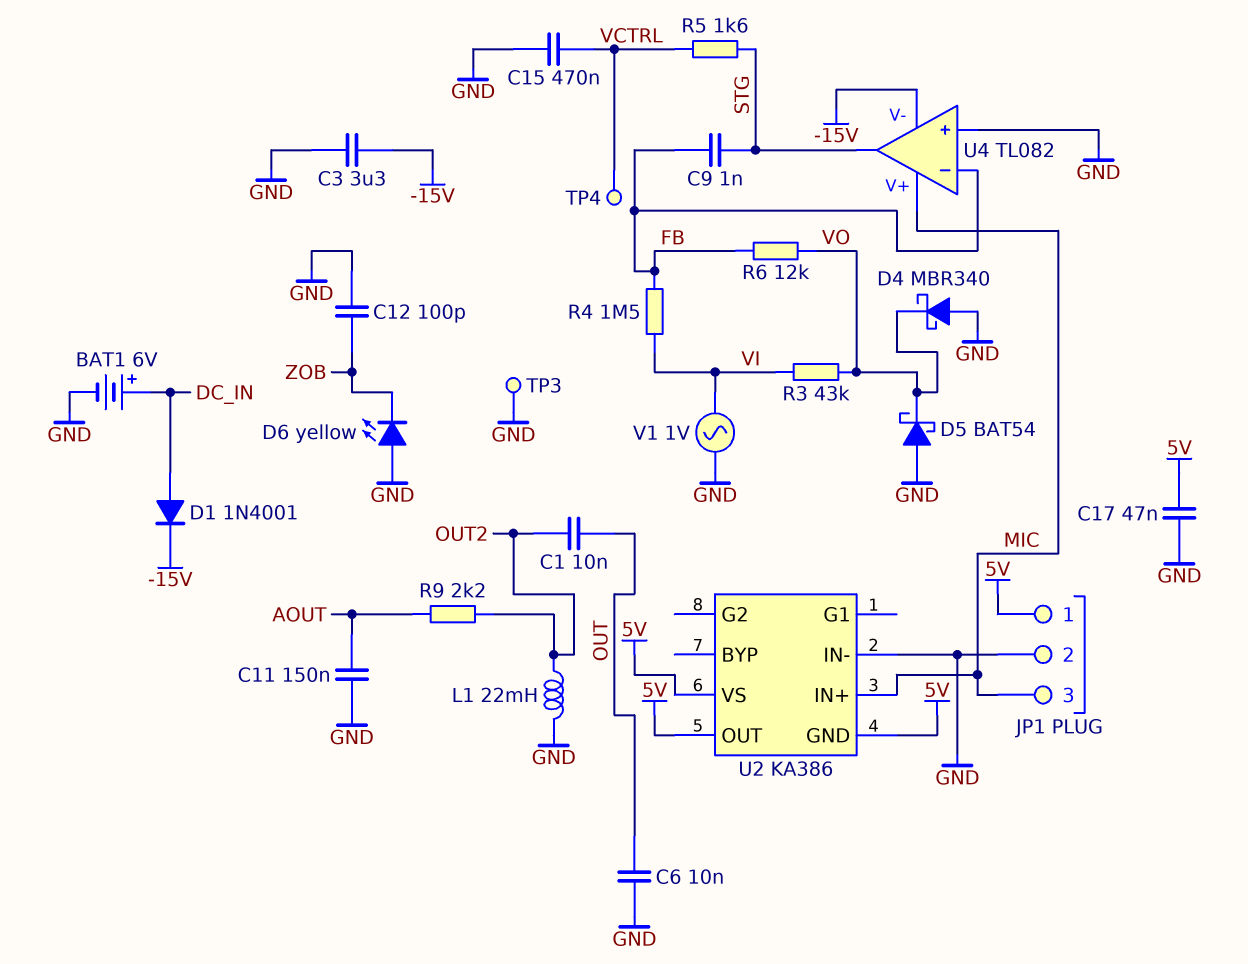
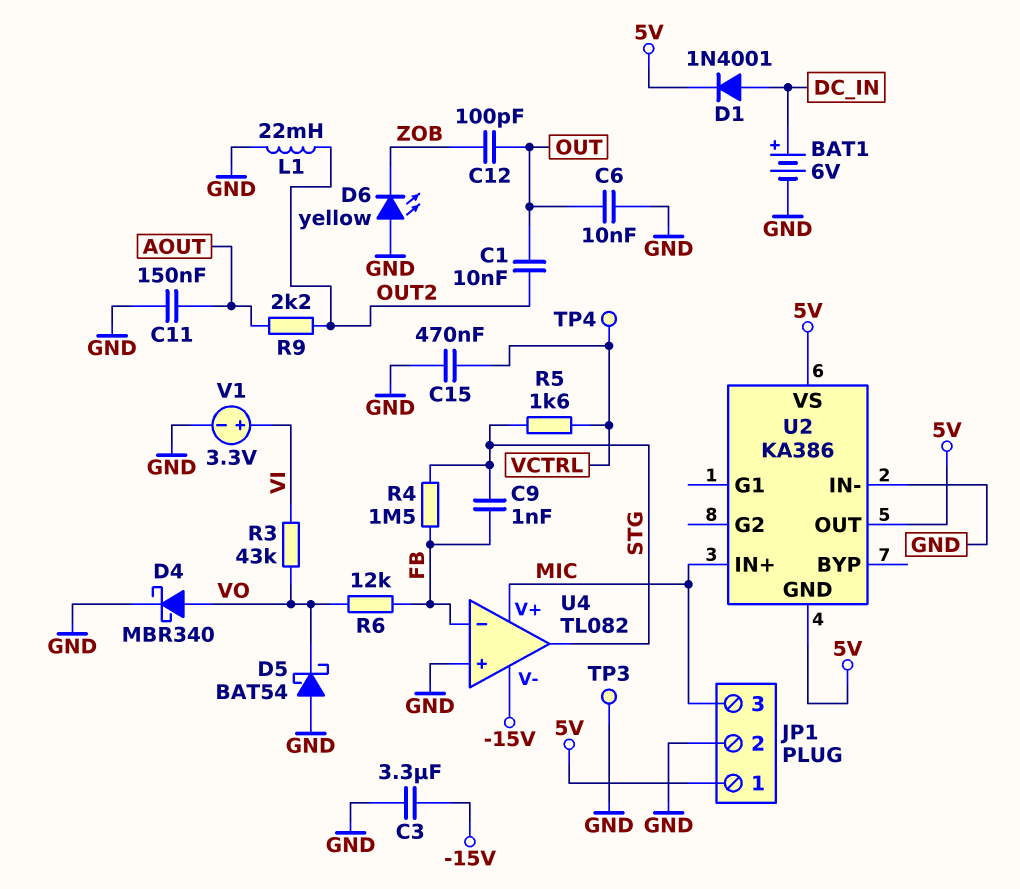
C12: 100pF (GND, ZOB) -> 100pF (OUT, ZOB)
C17: 47nF (5V, GND) -> none
D1: diode 1N4001 (A DC_IN, K -15V) -> diode 1N4001 (A DC_IN, K 5V)
D4: schottky MBR340 (A GND, K VO) -> schottky MBR340 (A VO, K GND)
R4: 1.5M (FB, VI) -> 1.5M (FB, STG)
V1: AC 1V (GND, VI) -> 3.3V (plus VI, minus GND)

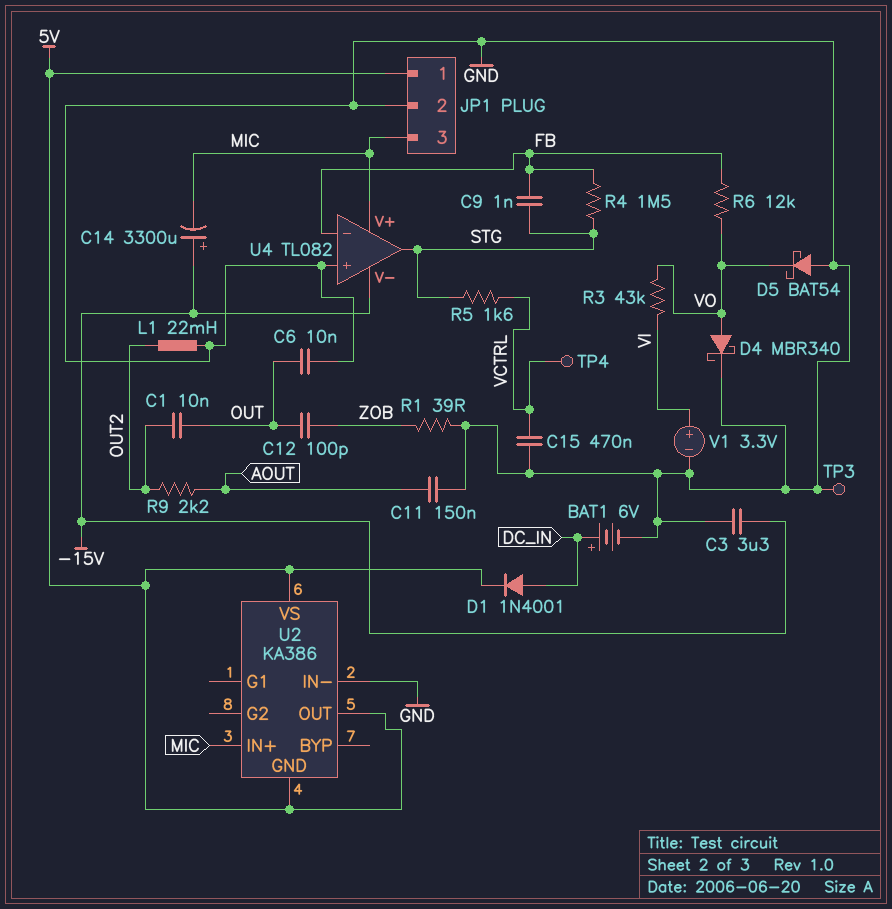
C14: none -> 3300uF (plus -15V, minus MIC)
D6: LED yellow (A GND, K ZOB) -> none
R1: none -> 39 (GND, ZOB)

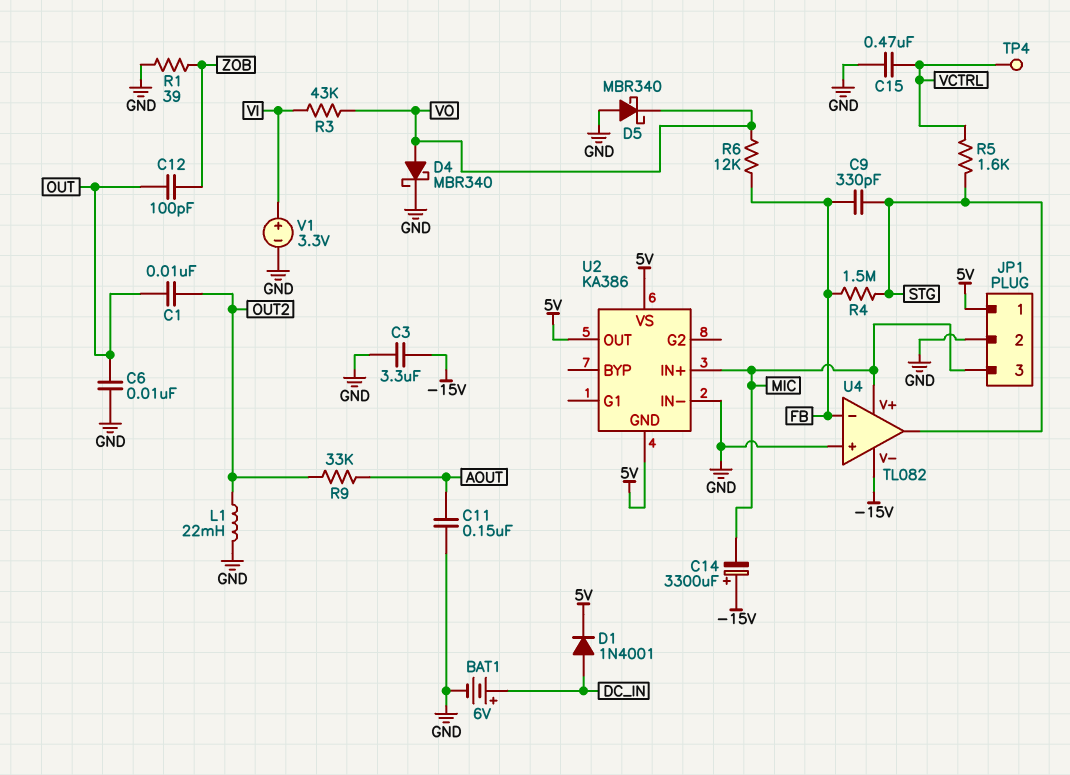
C9: 1nF (FB, STG) -> 330pF (FB, STG)
D5: schottky BAT54 (A GND, K VO) -> schottky MBR340 (A GND, K VO)
R9: 2.2k (AOUT, OUT2) -> 33k (AOUT, OUT2)
TP3: test point (GND) -> none

